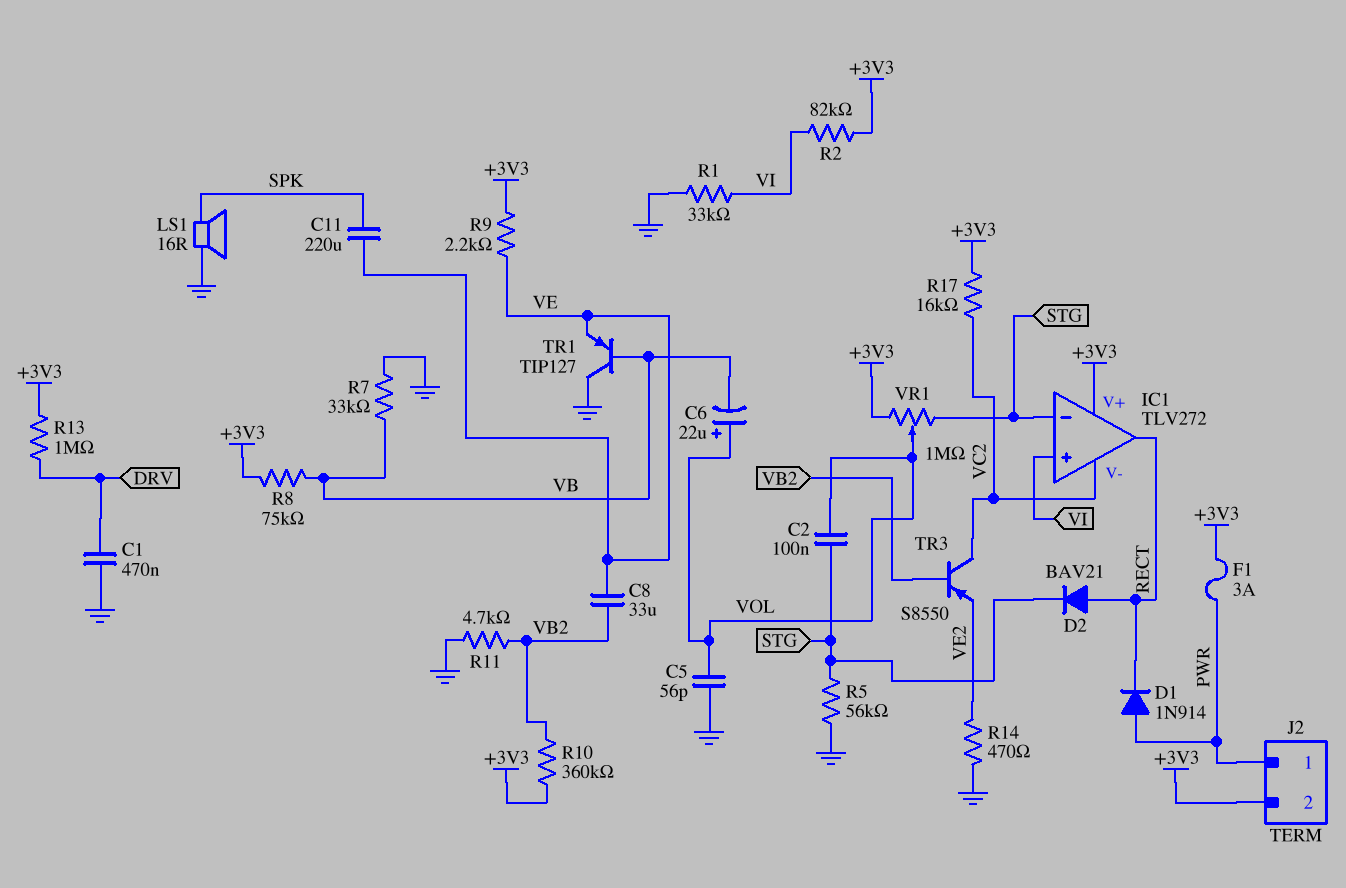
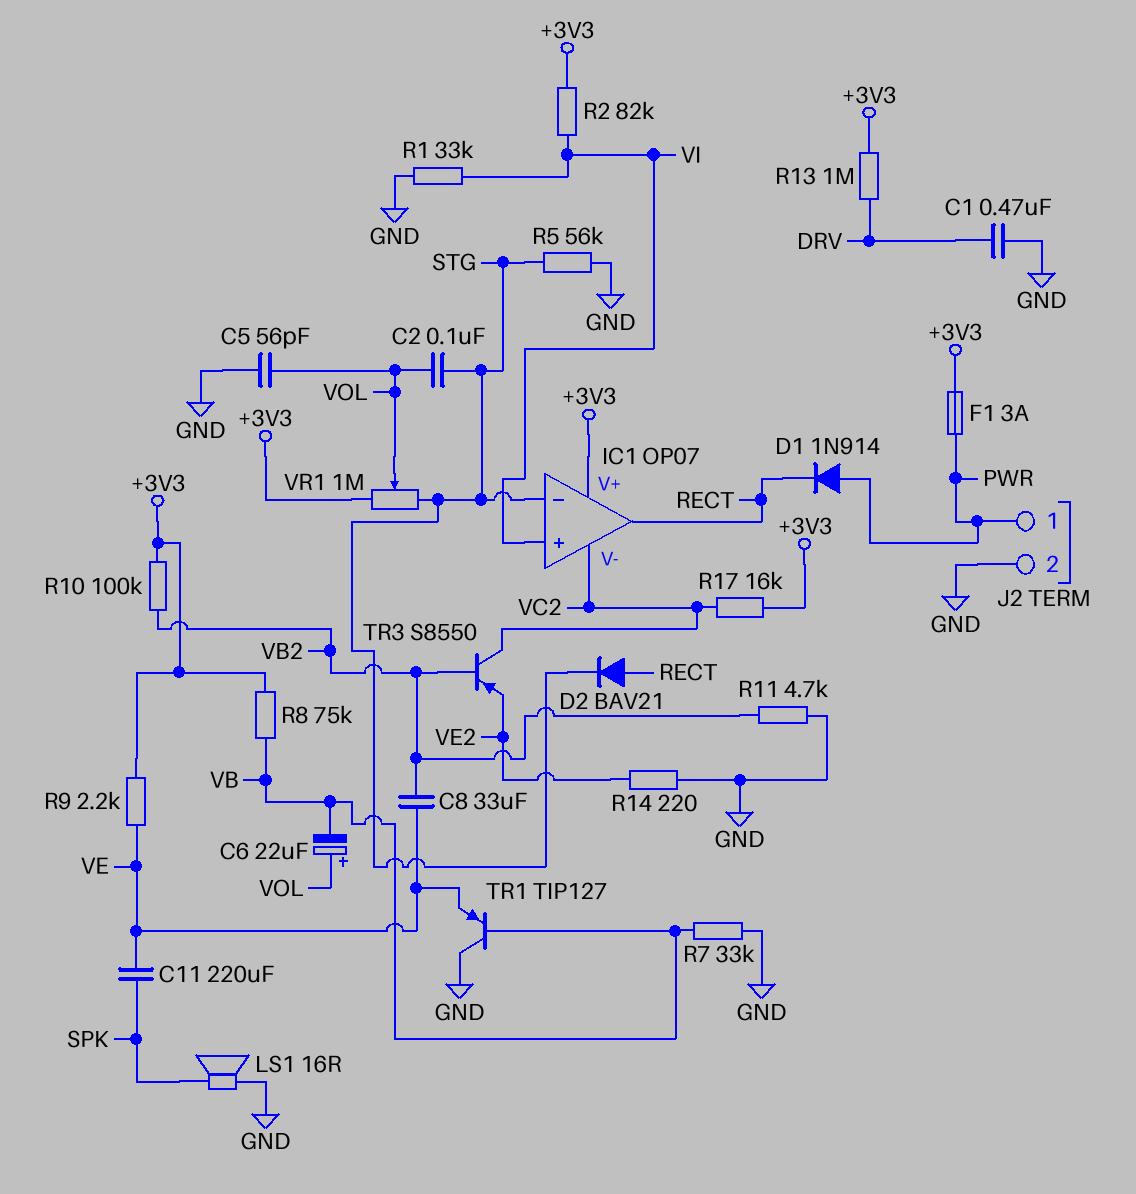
IC1: TLV272 -> OP07
J2 pin 2: +3V3 -> GND
R10: 360k (+3V3, VB2) -> 100k (+3V3, VB2)
R14: 470 (GND, VE2) -> 220 (GND, VE2)

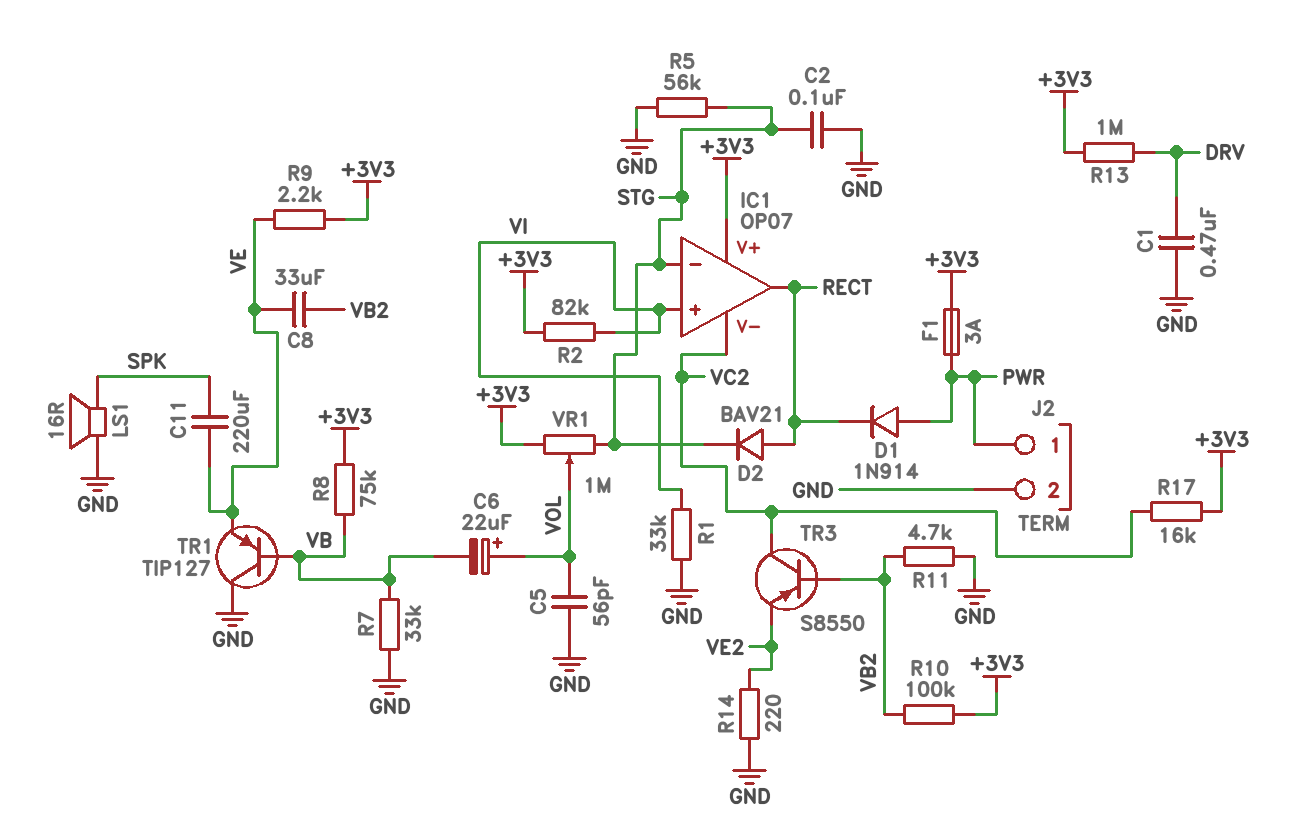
C2: 100nF (STG, VOL) -> 100nF (GND, STG)

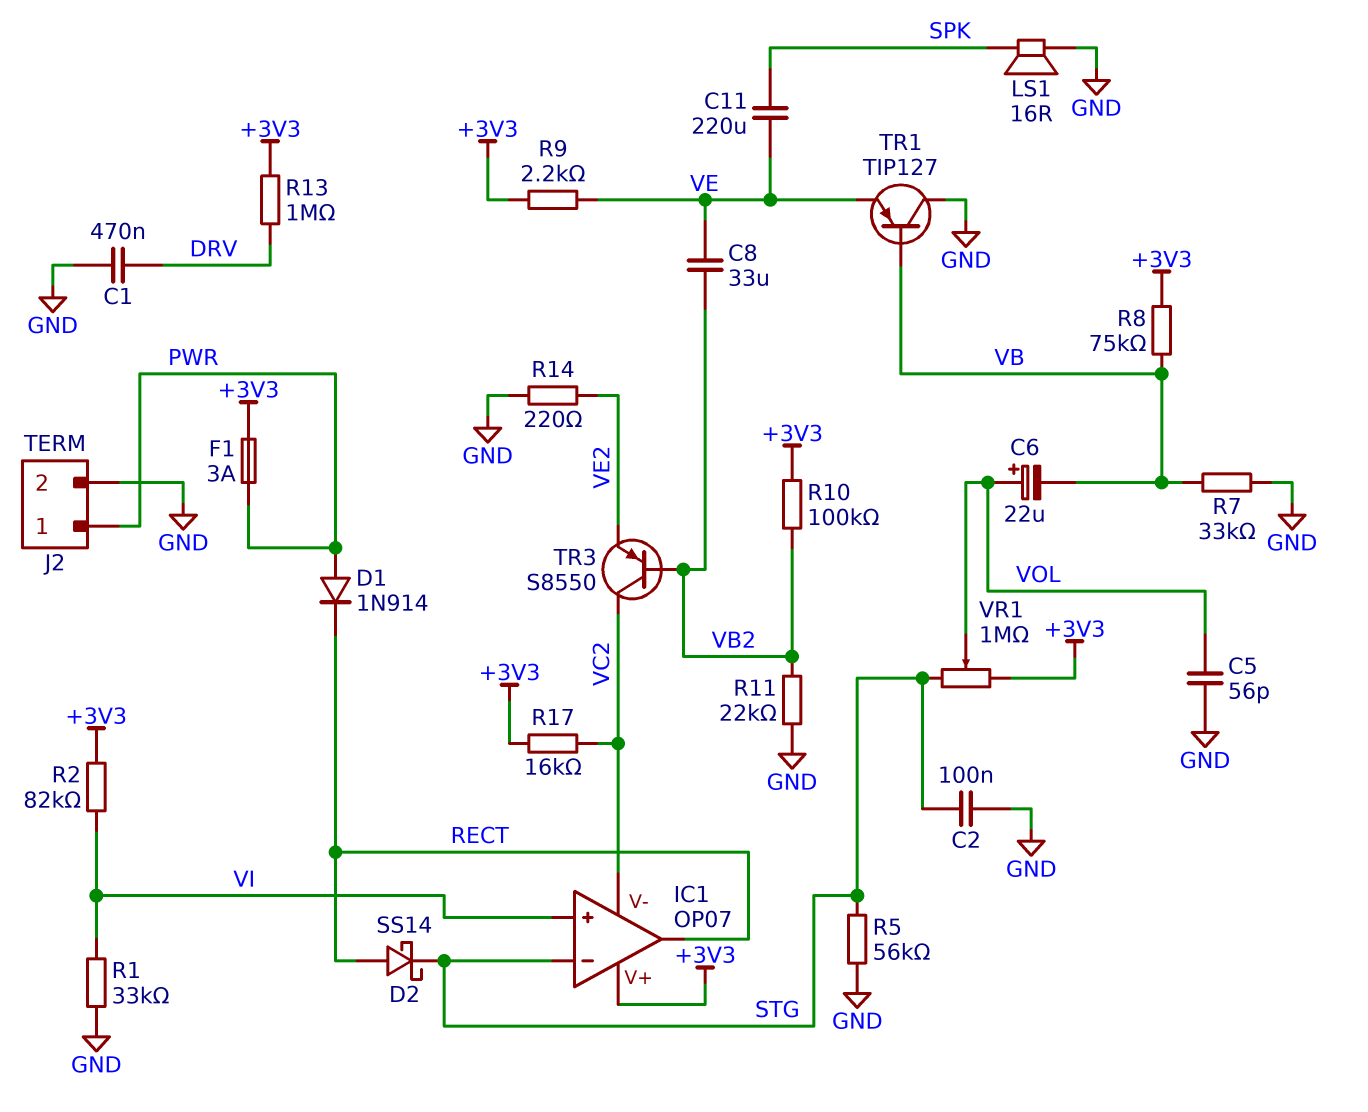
D2: diode BAV21 (A RECT, K STG) -> schottky SS14 (A RECT, K STG)
R11: 4.7k (GND, VB2) -> 22k (GND, VB2)

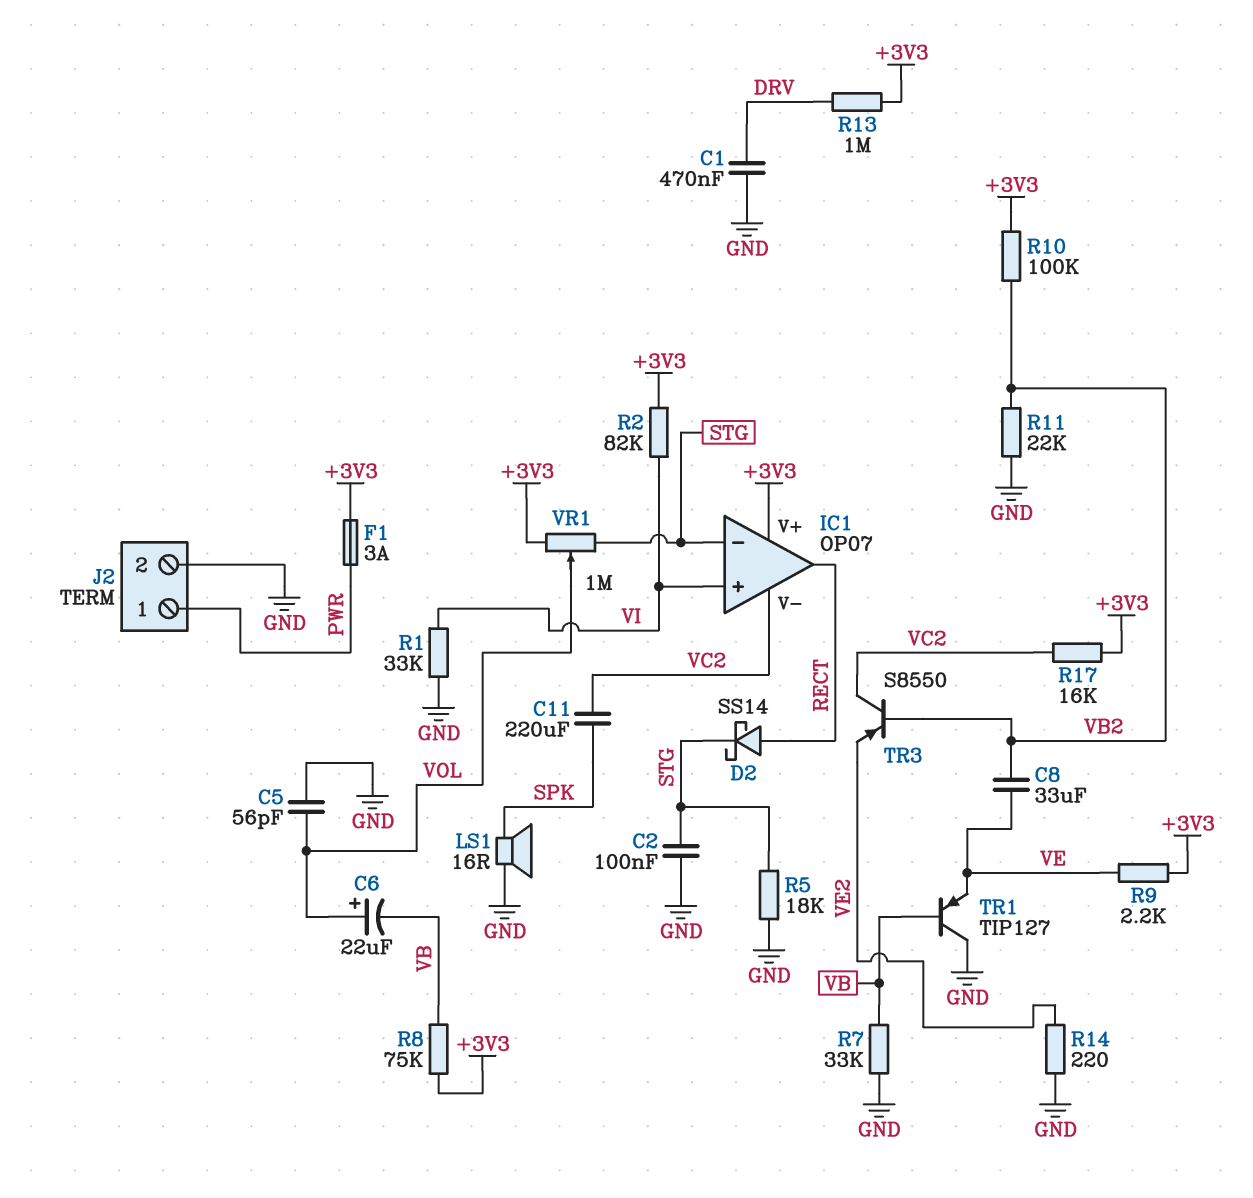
C11: 220uF (SPK, VE) -> 220uF (SPK, VC2)
D1: diode 1N914 (A PWR, K RECT) -> none
R5: 56k (GND, STG) -> 18k (GND, STG)

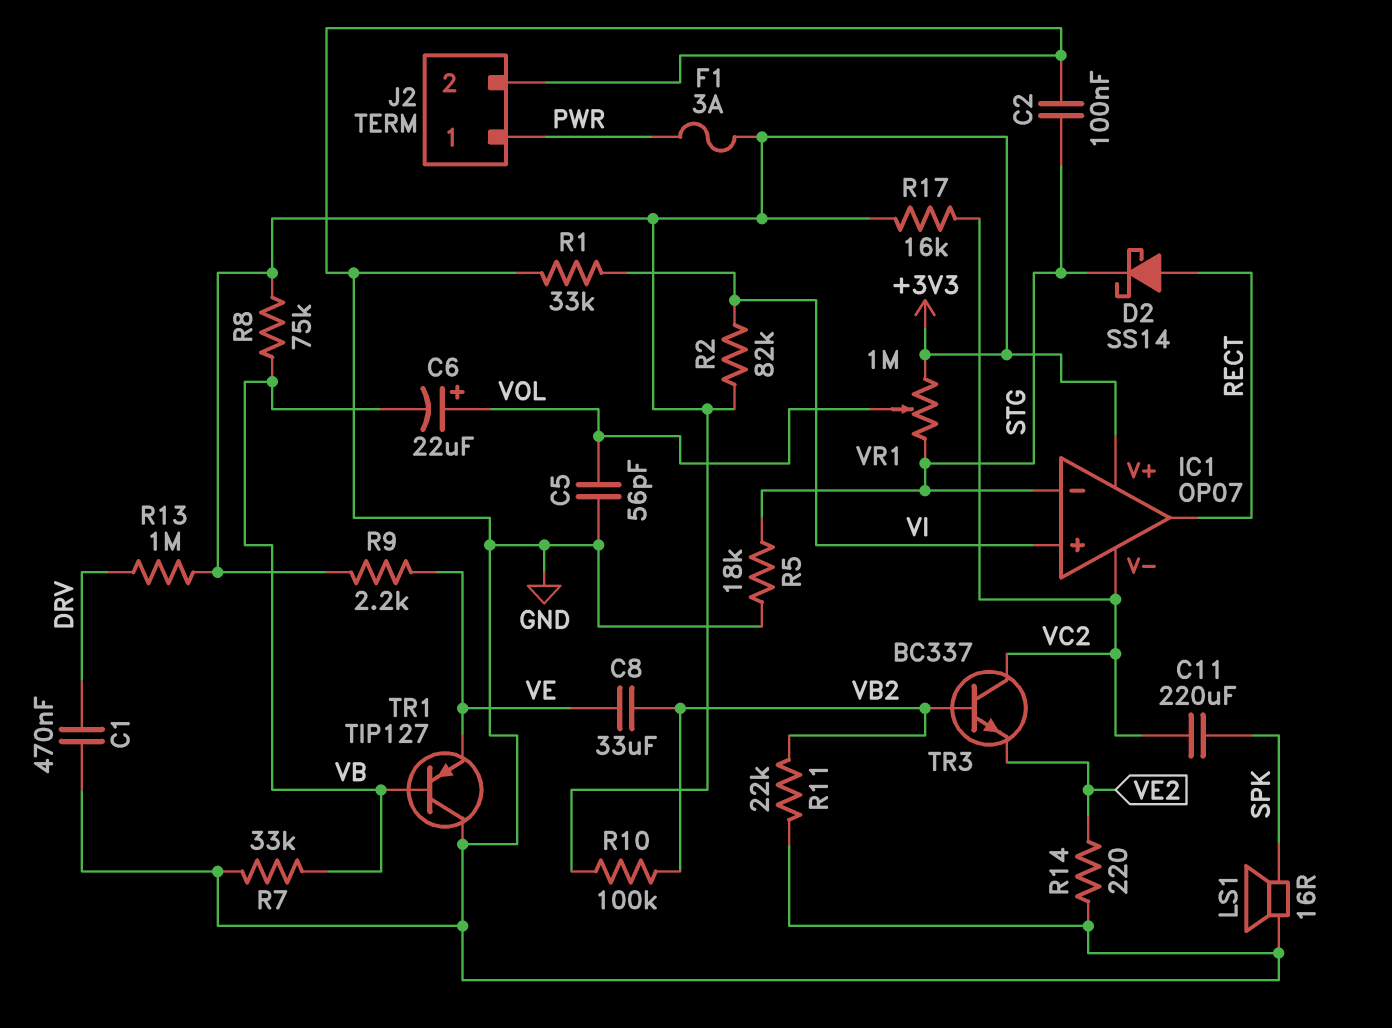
TR3: PNP S8550 (B VB2, C VC2, E VE2) -> NPN BC337 (B VB2, C VC2, E VE2)

